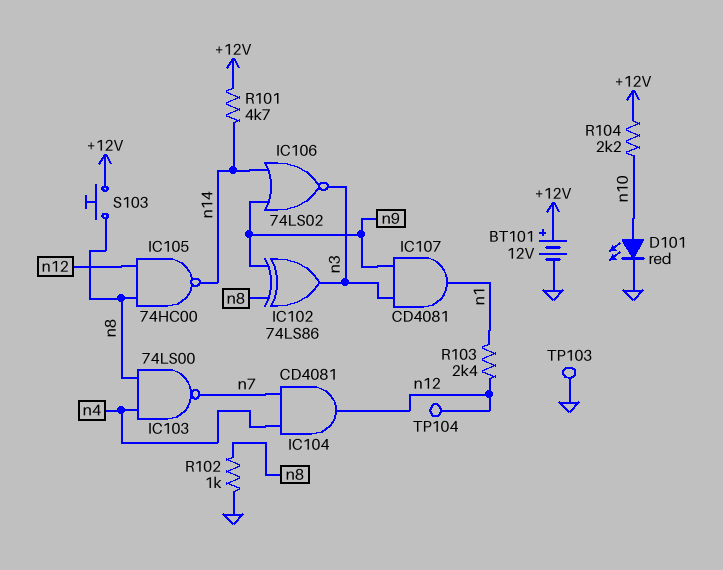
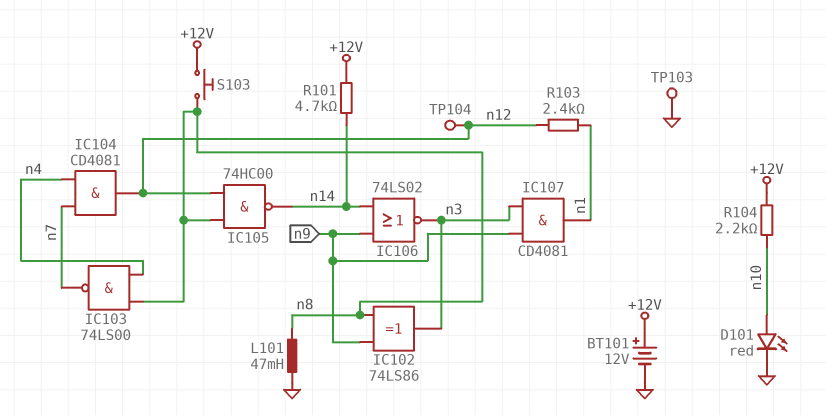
L101: none -> 47mH (GND, n8)
R102: 1k (GND, n8) -> none

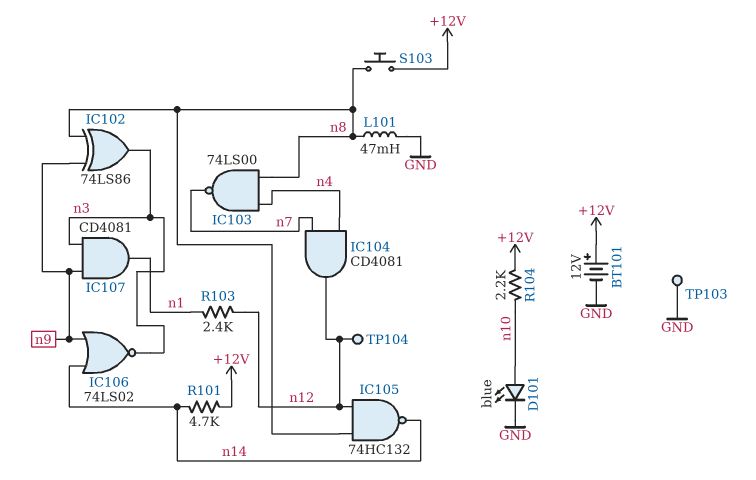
D101: LED red (A n10, K GND) -> LED blue (A n10, K GND)
IC105: NAND 74HC00 (in n8, in n12, out n14) -> NAND 74HC132 (in n8, in n12, out n14)

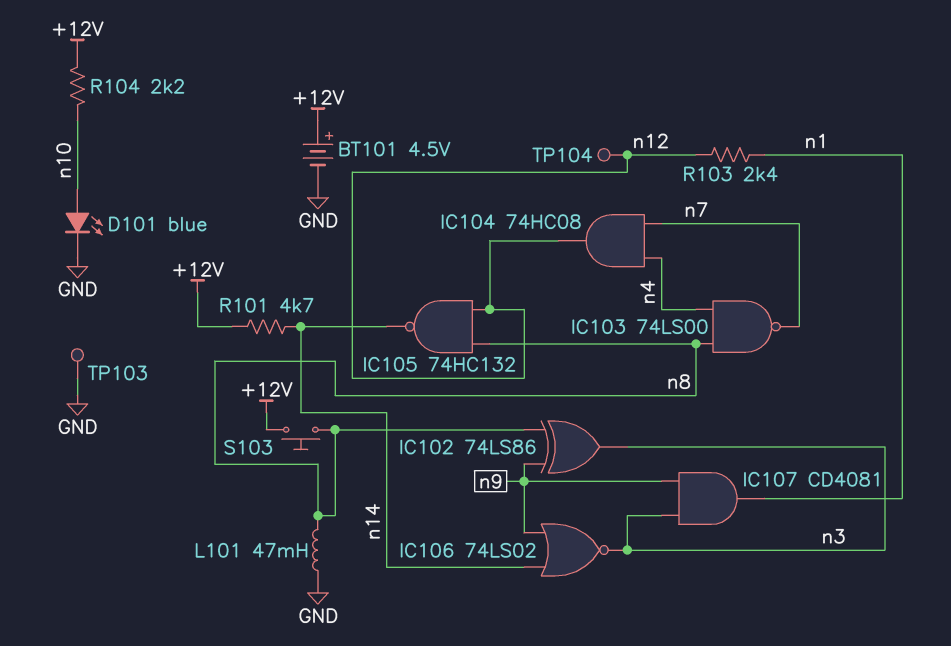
BT101: 12V (plus +12V, minus GND) -> 4.5V (plus +12V, minus GND)
IC104: AND CD4081 (in n4, in n7, out n12) -> AND 74HC08 (in n4, in n7, out n12)

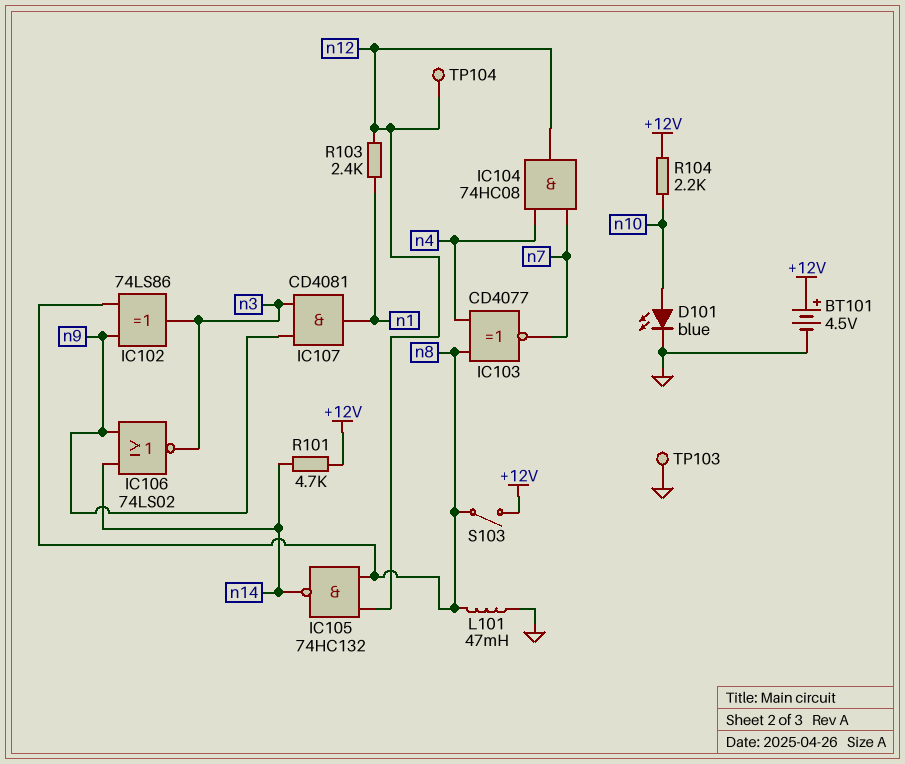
IC103: NAND 74LS00 (in n4, in n8, out n7) -> XNOR CD4077 (in n4, in n8, out n7)
S103: button (+12V, n8) -> switch (+12V, n8)

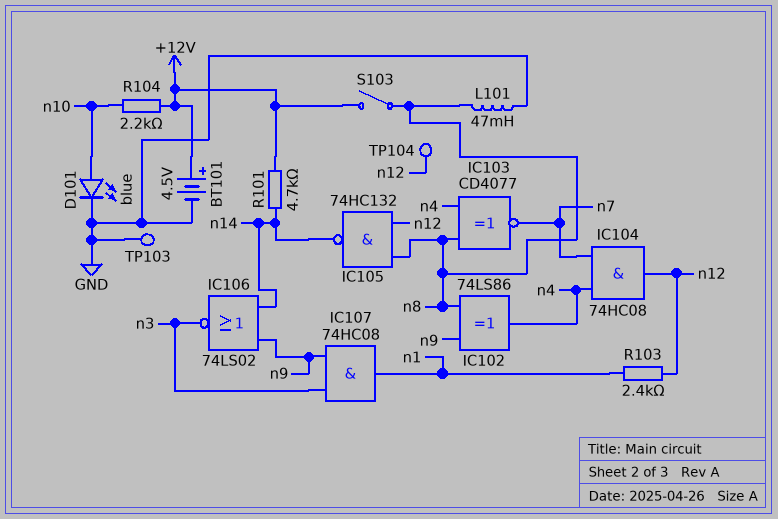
IC102: XOR 74LS86 (in n8, in n9, out n3) -> XOR 74LS86 (in n8, in n9, out n4)
IC107: AND CD4081 (in n3, in n9, out n1) -> AND 74HC08 (in n3, in n9, out n1)

